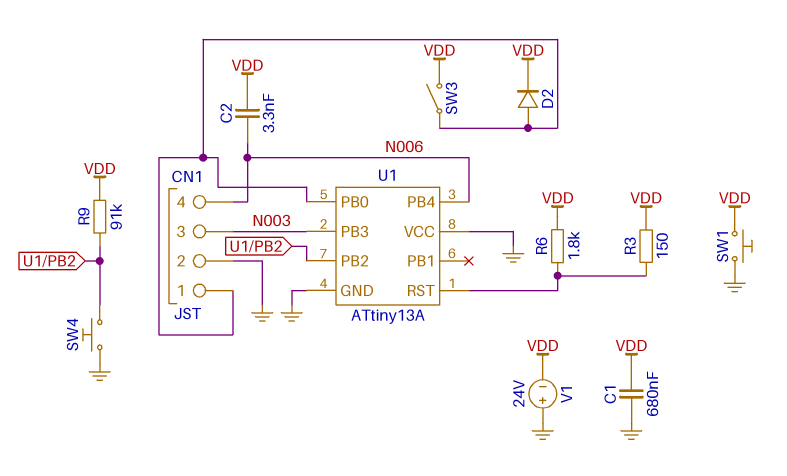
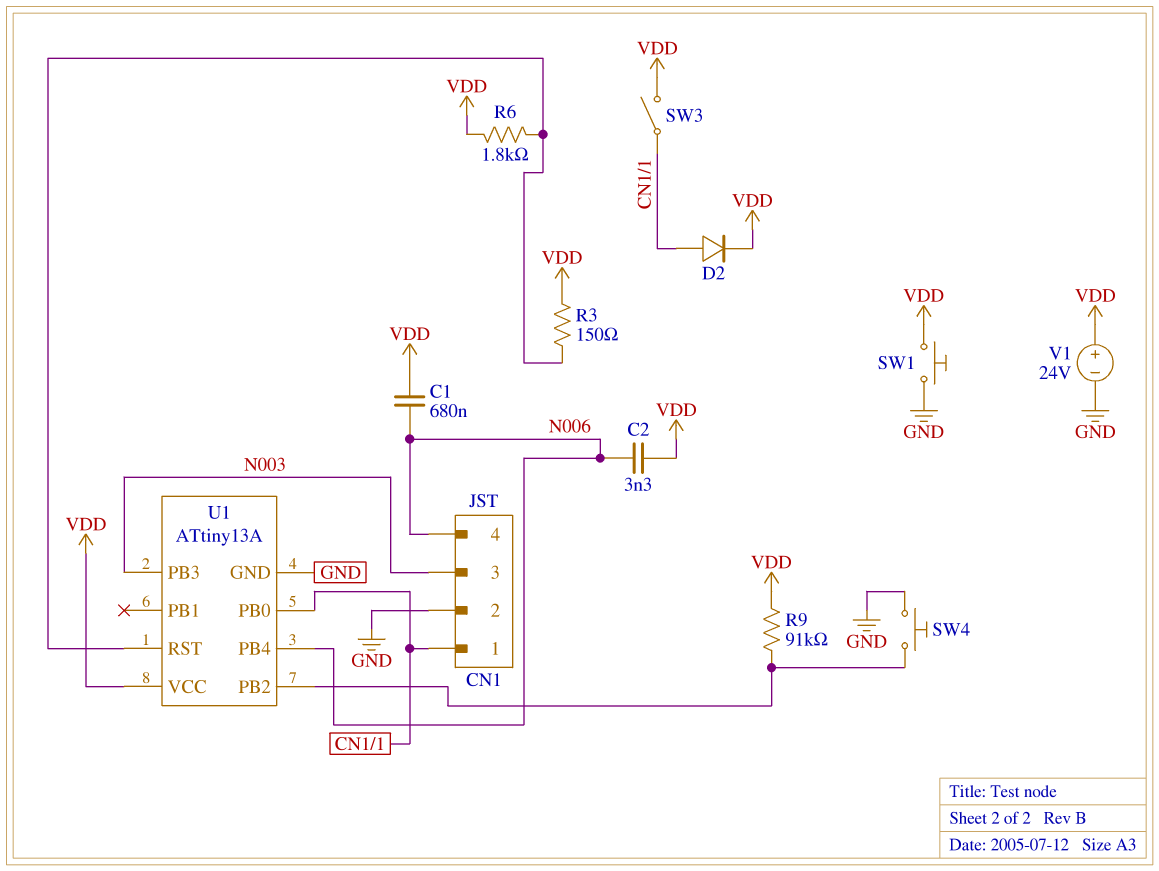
C1: 680nF (GND, VDD) -> 680nF (N006, VDD)
U1 pin VCC: GND -> VDD
V1: 24V (plus GND, minus VDD) -> 24V (plus VDD, minus GND)

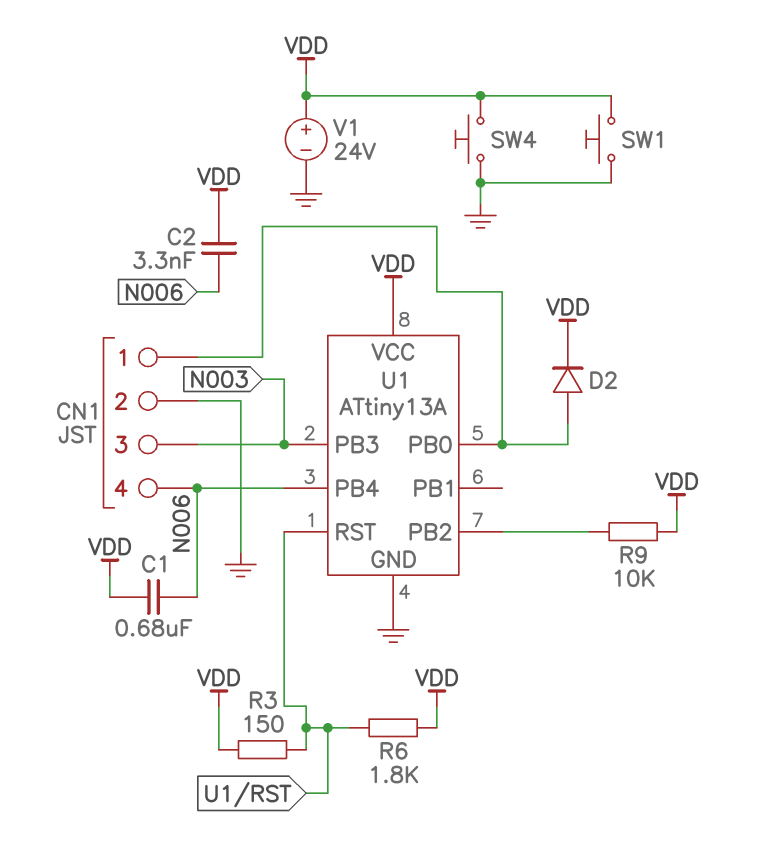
R9: 91k (U1/PB2, VDD) -> 10k (U1/PB2, VDD)
SW3: switch (CN1/1, VDD) -> none
SW4: button (GND, U1/PB2) -> button (GND, VDD)

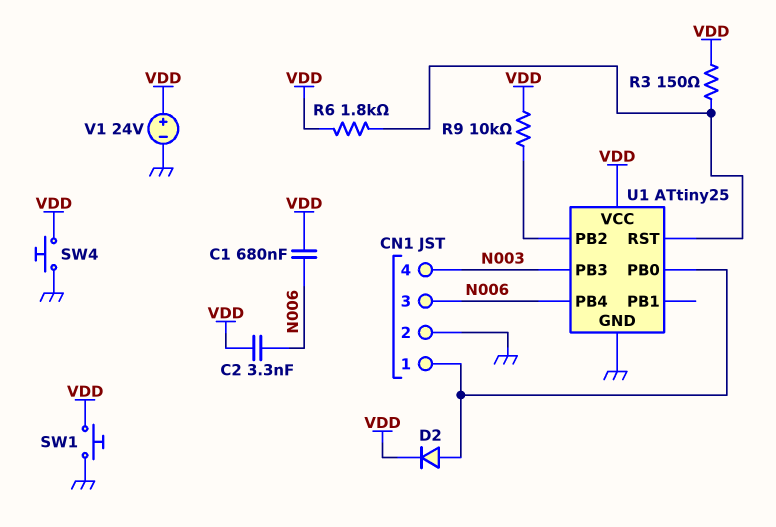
CN1 pin 3: N003 -> N006
CN1 pin 4: N006 -> N003
U1: ATtiny13A -> ATtiny25

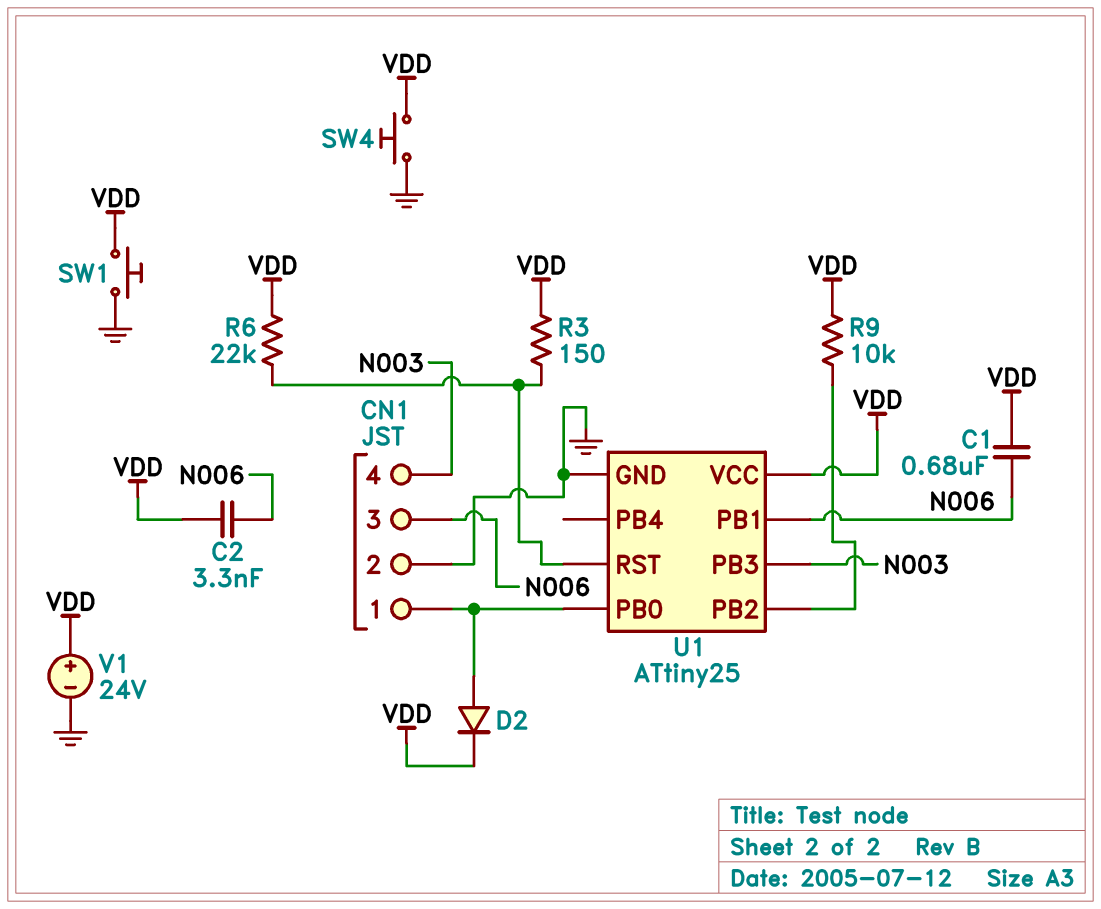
R6: 1.8k (U1/RST, VDD) -> 22k (U1/RST, VDD)
U1 pin PB1: none -> N006
U1 pin PB4: N006 -> none

